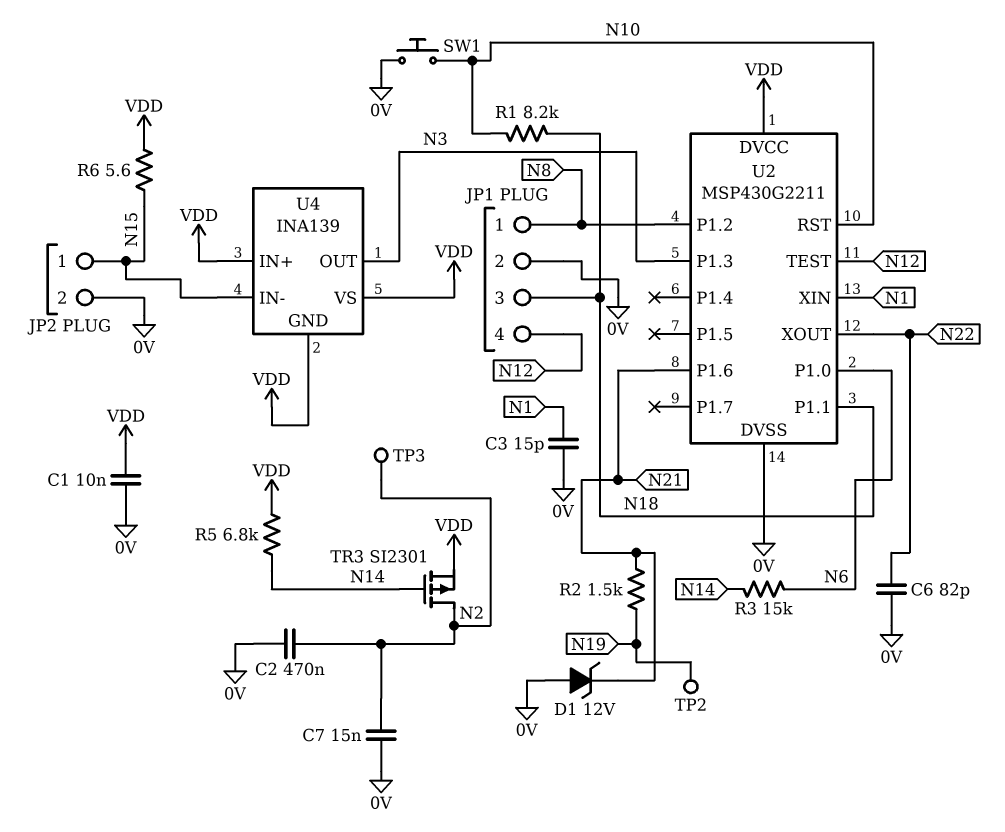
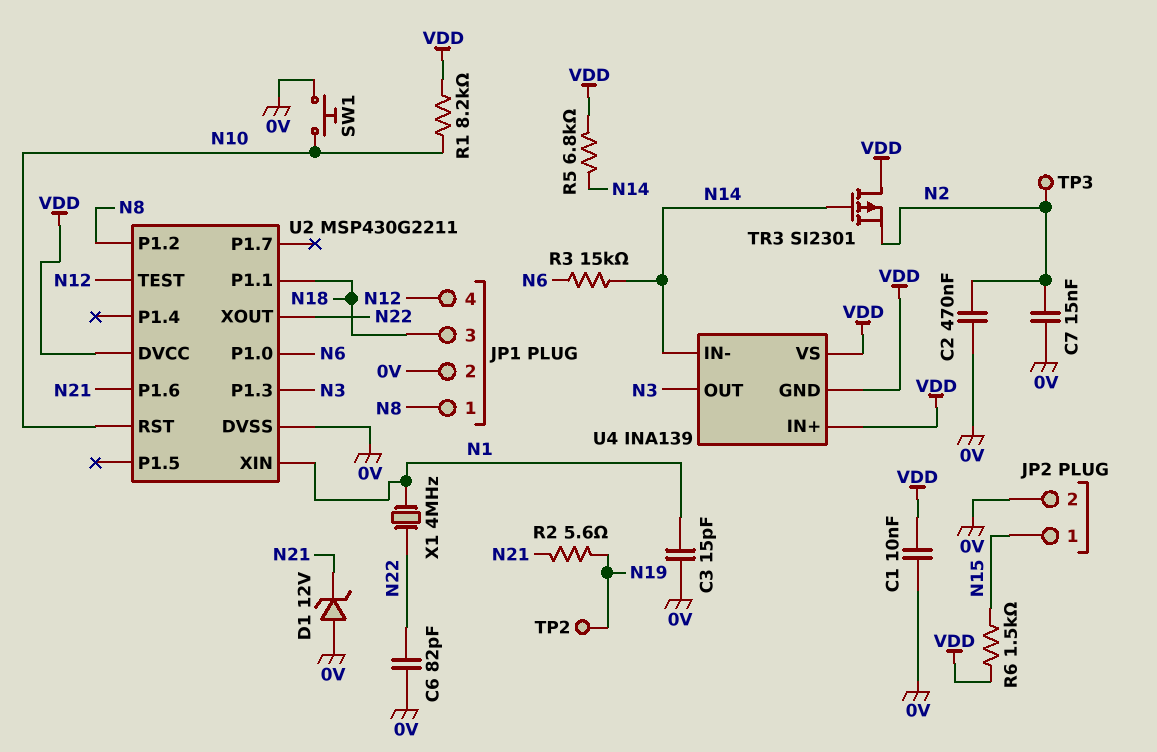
R1: 8.2k (N10, N18) -> 8.2k (N10, VDD)
R2: 1.5k (N19, N21) -> 5.6 (N19, N21)
R6: 5.6 (N15, VDD) -> 1.5k (N15, VDD)
TR3: PMOS SI2301 (G N14, D N2, S VDD) -> PMOS SI2301 (G N14, D VDD, S N2)
U4 pin IN-: N15 -> N14
X1: none -> 4MHz (N1, N22)

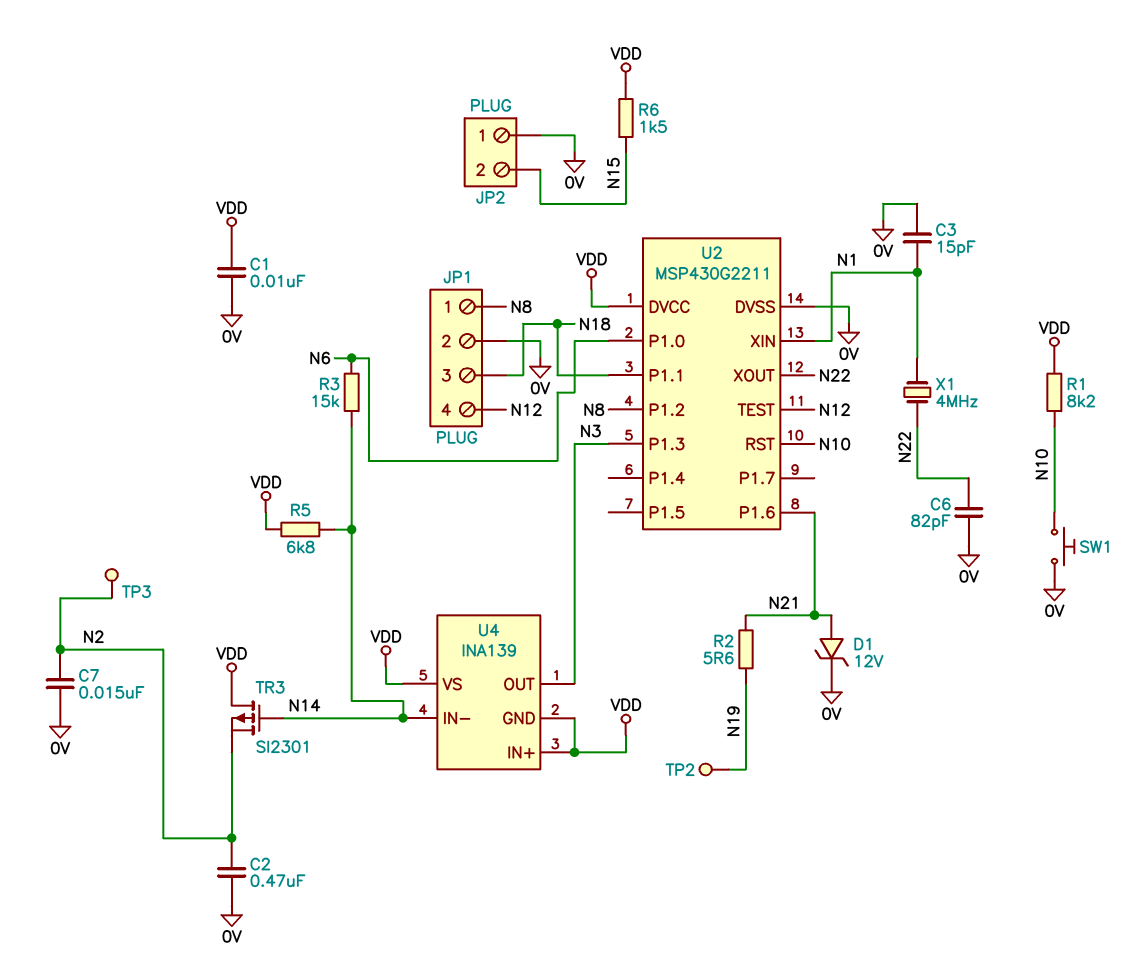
D1: zener 12V (A 0V, K N21) -> zener 12V (A N21, K 0V)
JP2 pin 1: N15 -> 0V
JP2 pin 2: 0V -> N15

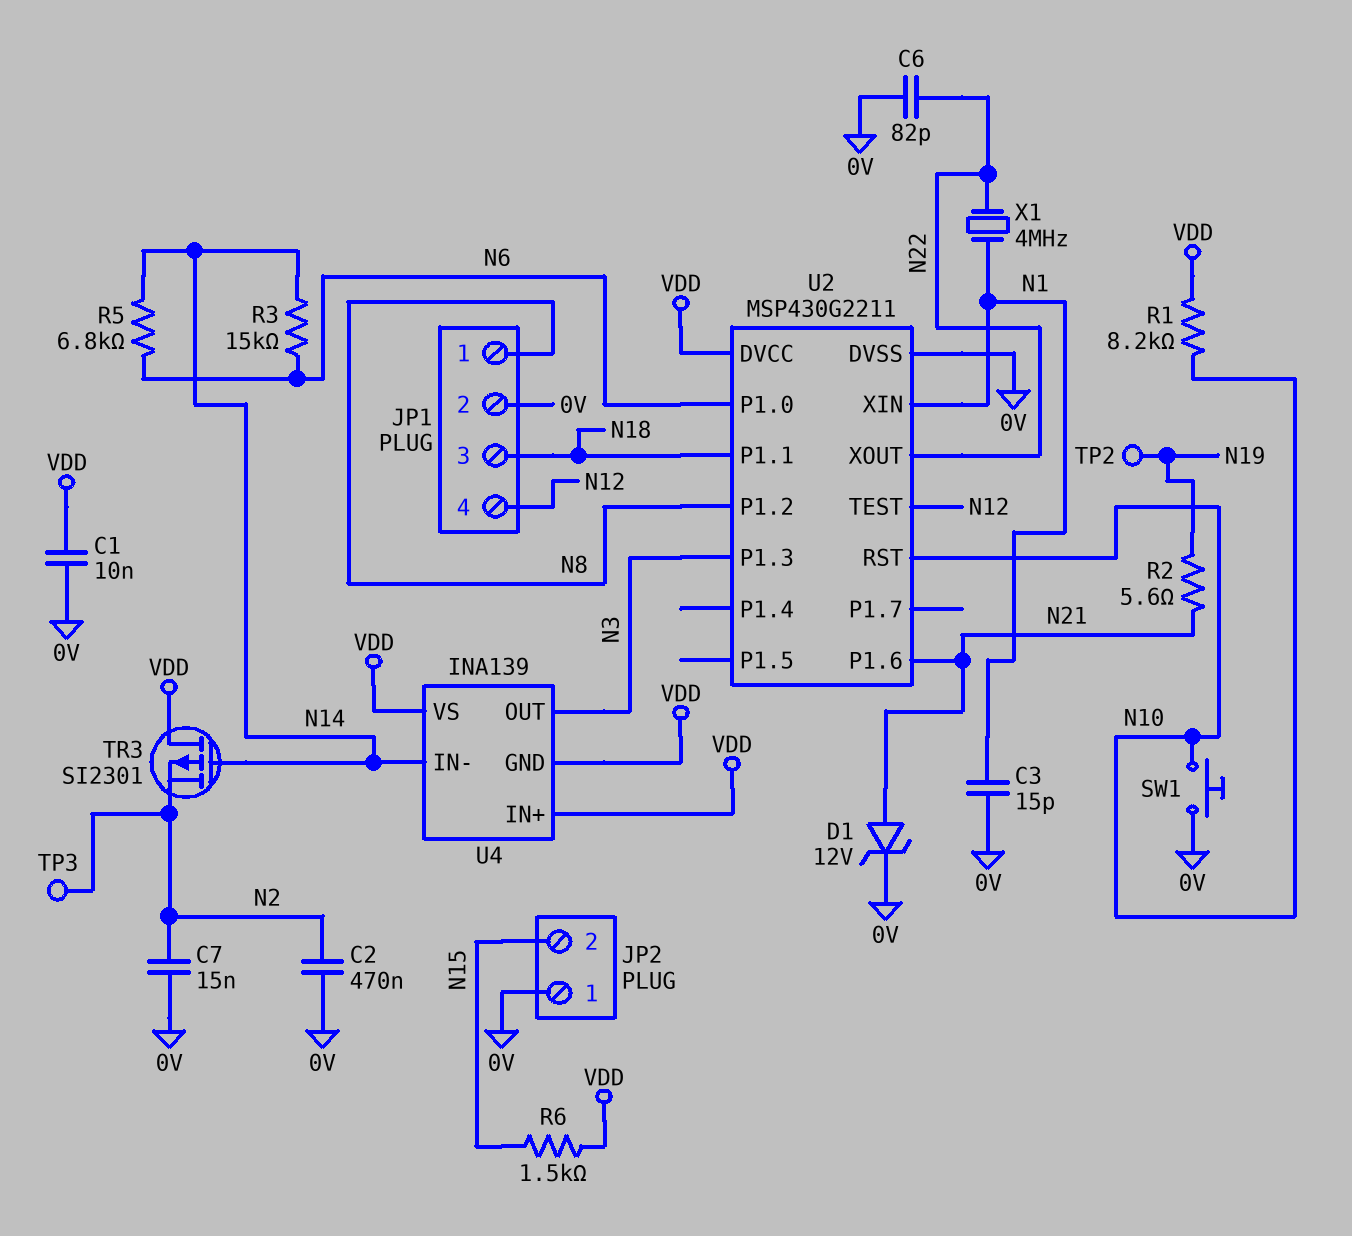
R5: 6.8k (N14, VDD) -> 6.8k (N6, N14)

